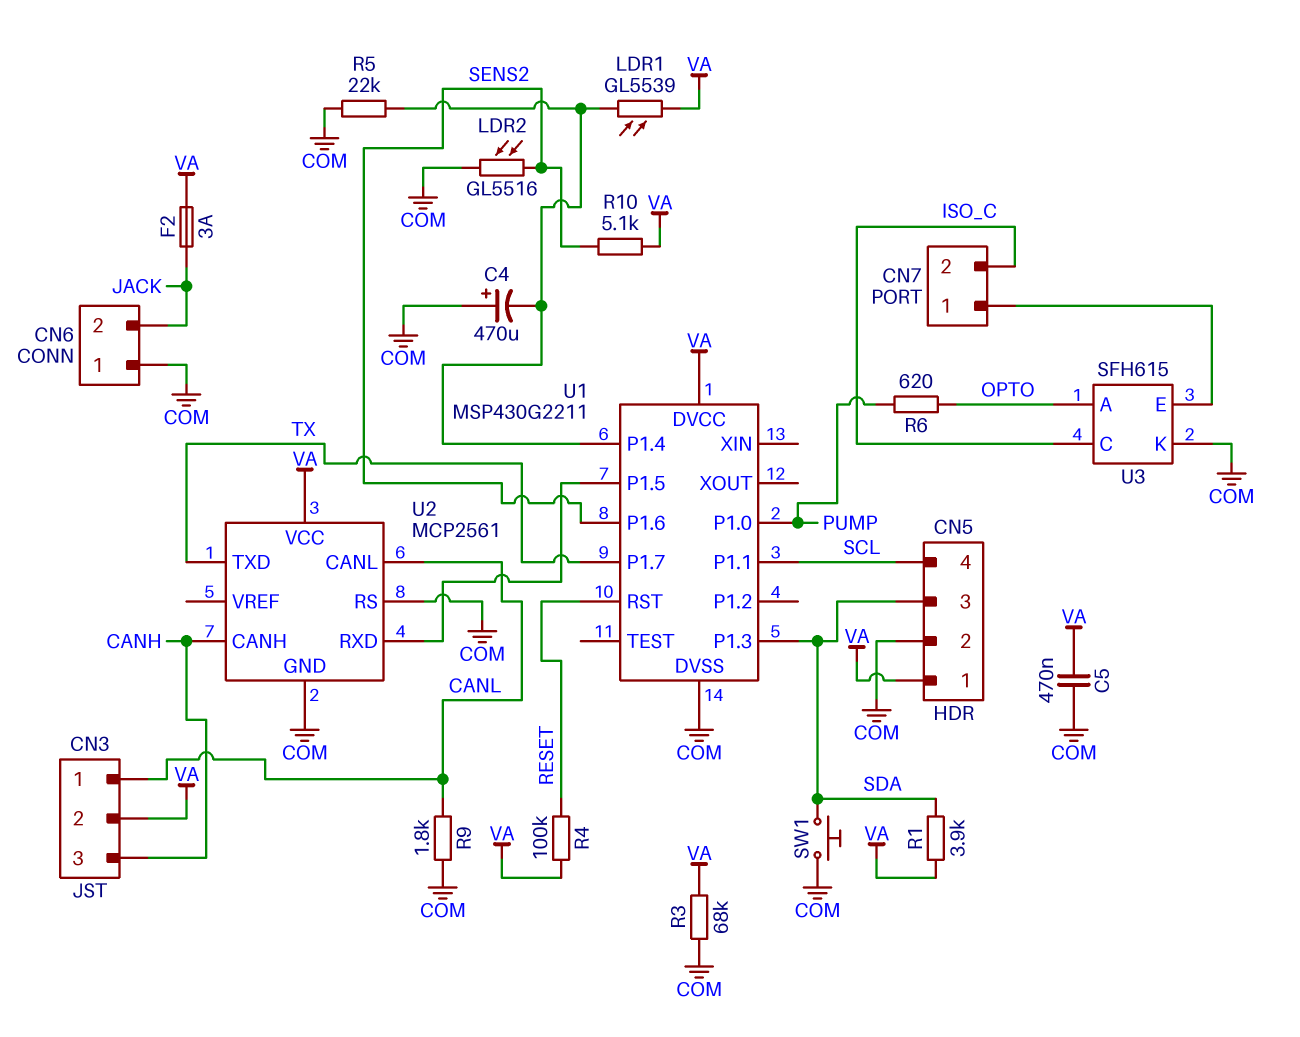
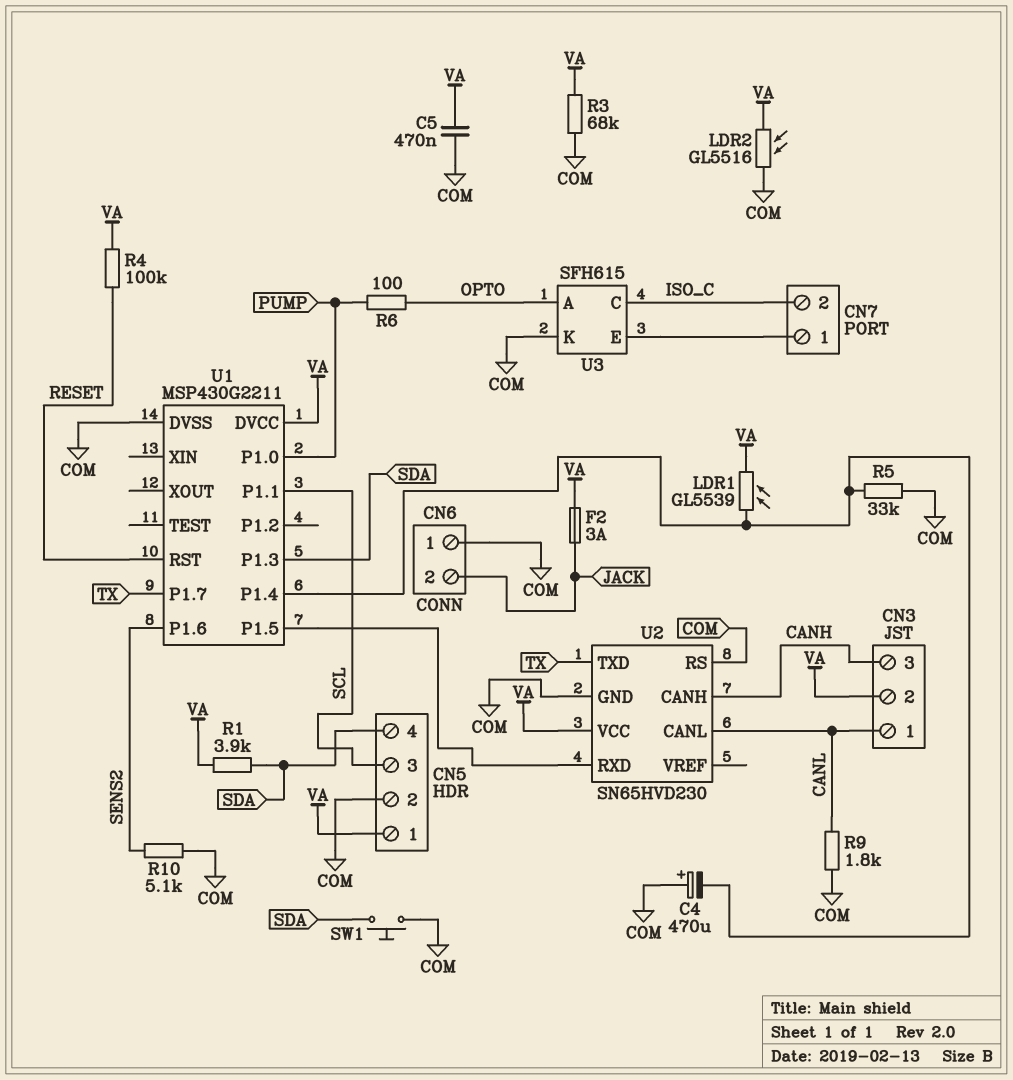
CN5 pin 3: SDA -> SCL
CN5 pin 4: SCL -> SDA
LDR2: GL5516 (COM, SENS2) -> GL5516 (COM, VA)
R5: 22k (COM, U1/P1.4) -> 33k (COM, U1/P1.4)
R6: 620 (OPTO, PUMP) -> 100 (OPTO, PUMP)
R10: 5.1k (SENS2, VA) -> 5.1k (COM, SENS2)
U2: MCP2561 -> SN65HVD230

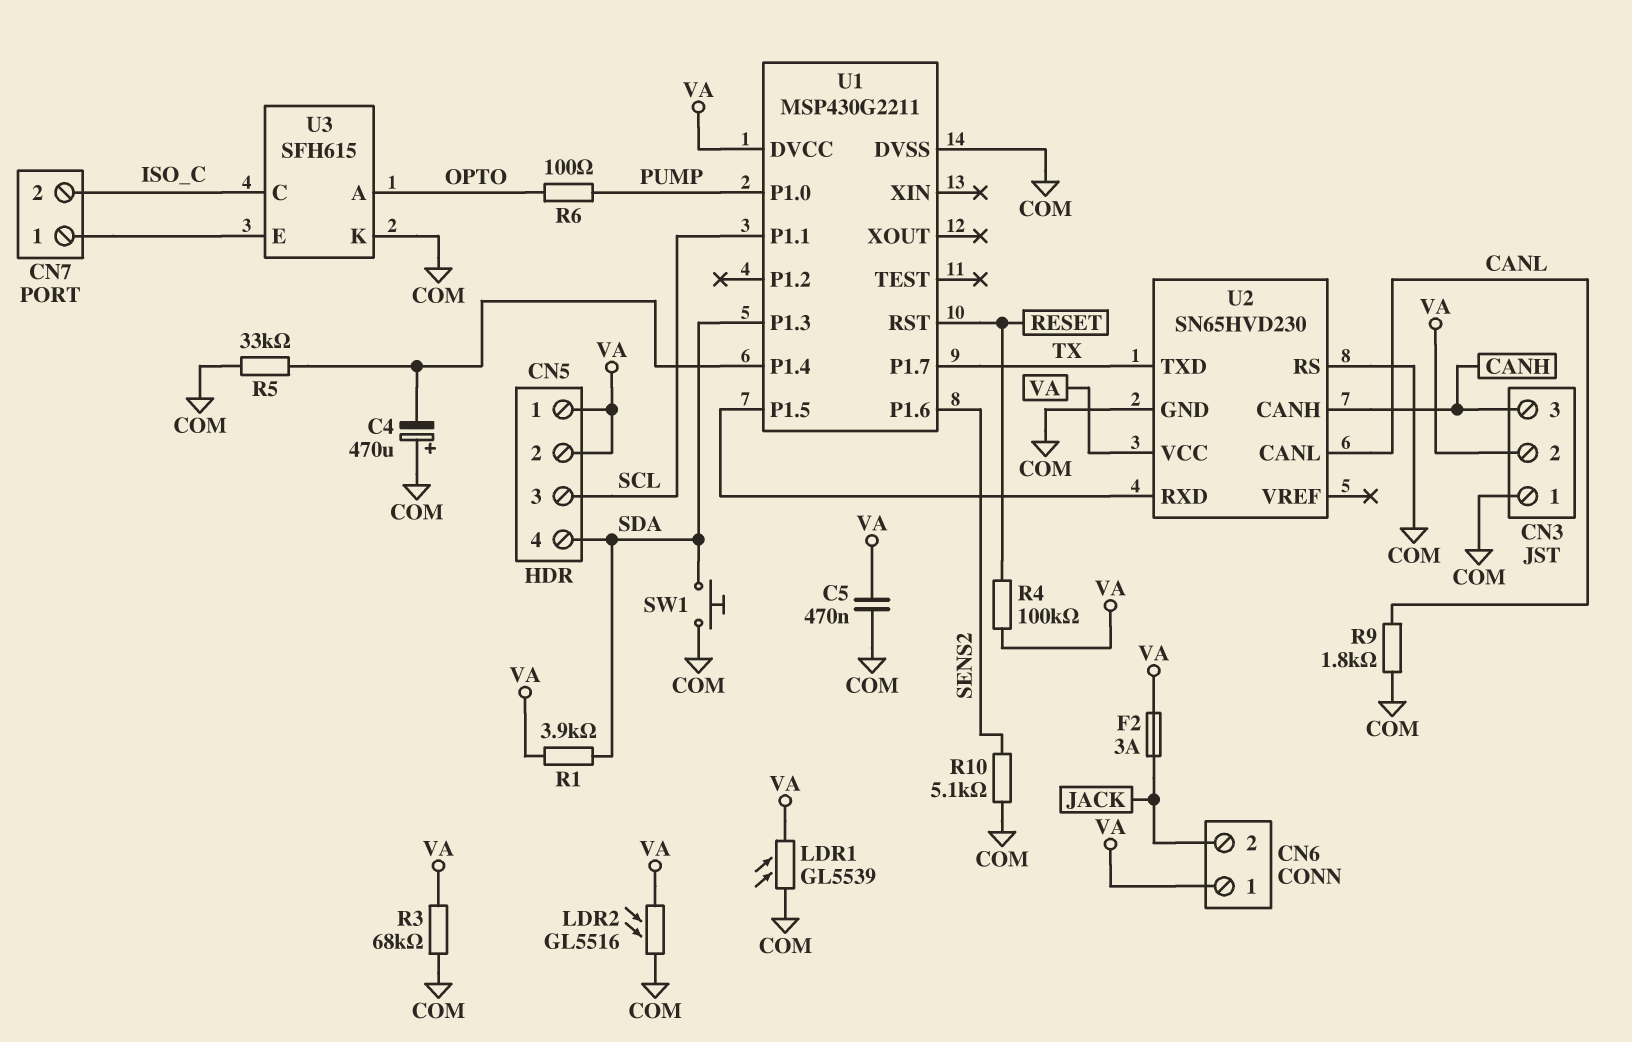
CN3 pin 1: CANL -> COM
CN5 pin 2: COM -> VA
CN6 pin 1: COM -> VA
LDR1: GL5539 (U1/P1.4, VA) -> GL5539 (COM, VA)

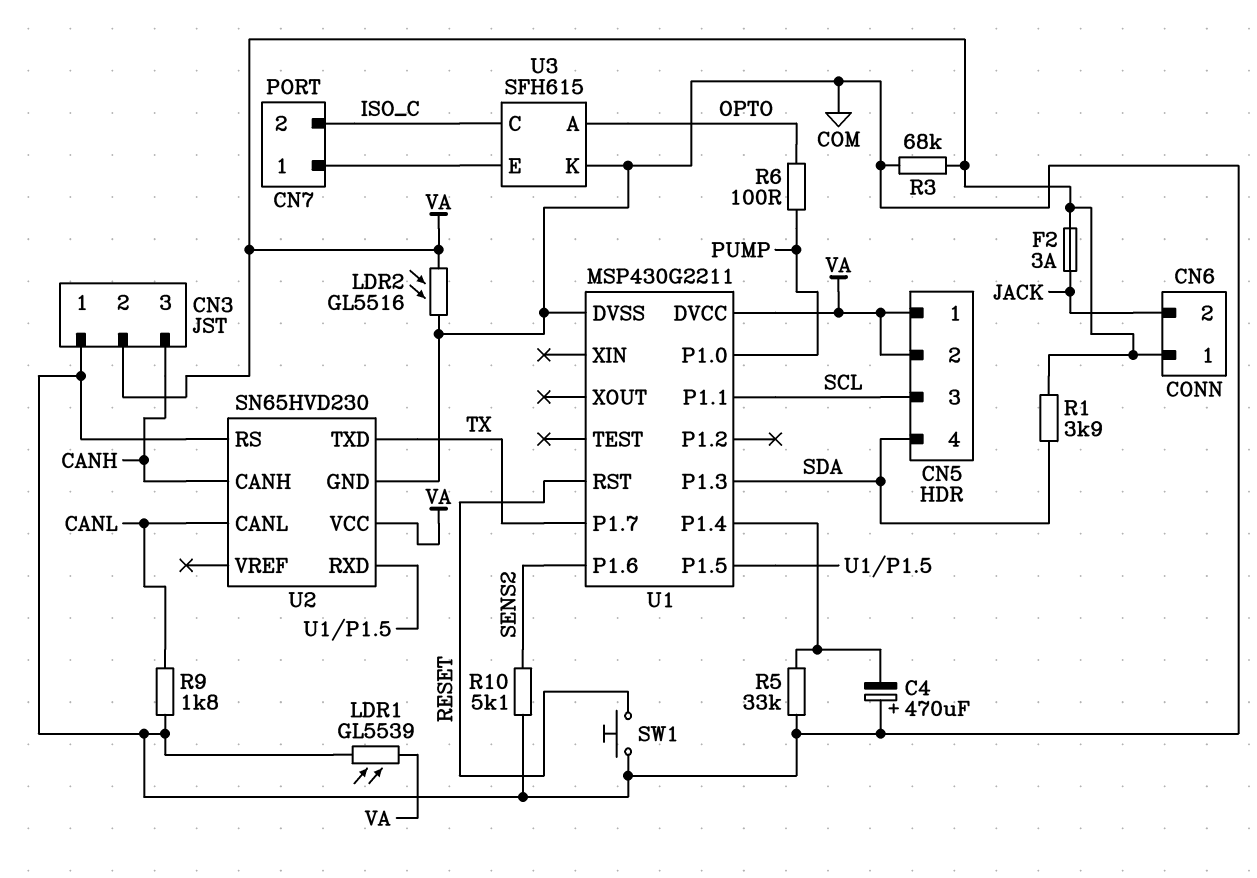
C5: 470nF (COM, VA) -> none
R4: 100k (RESET, VA) -> none
SW1: button (COM, SDA) -> button (COM, RESET)

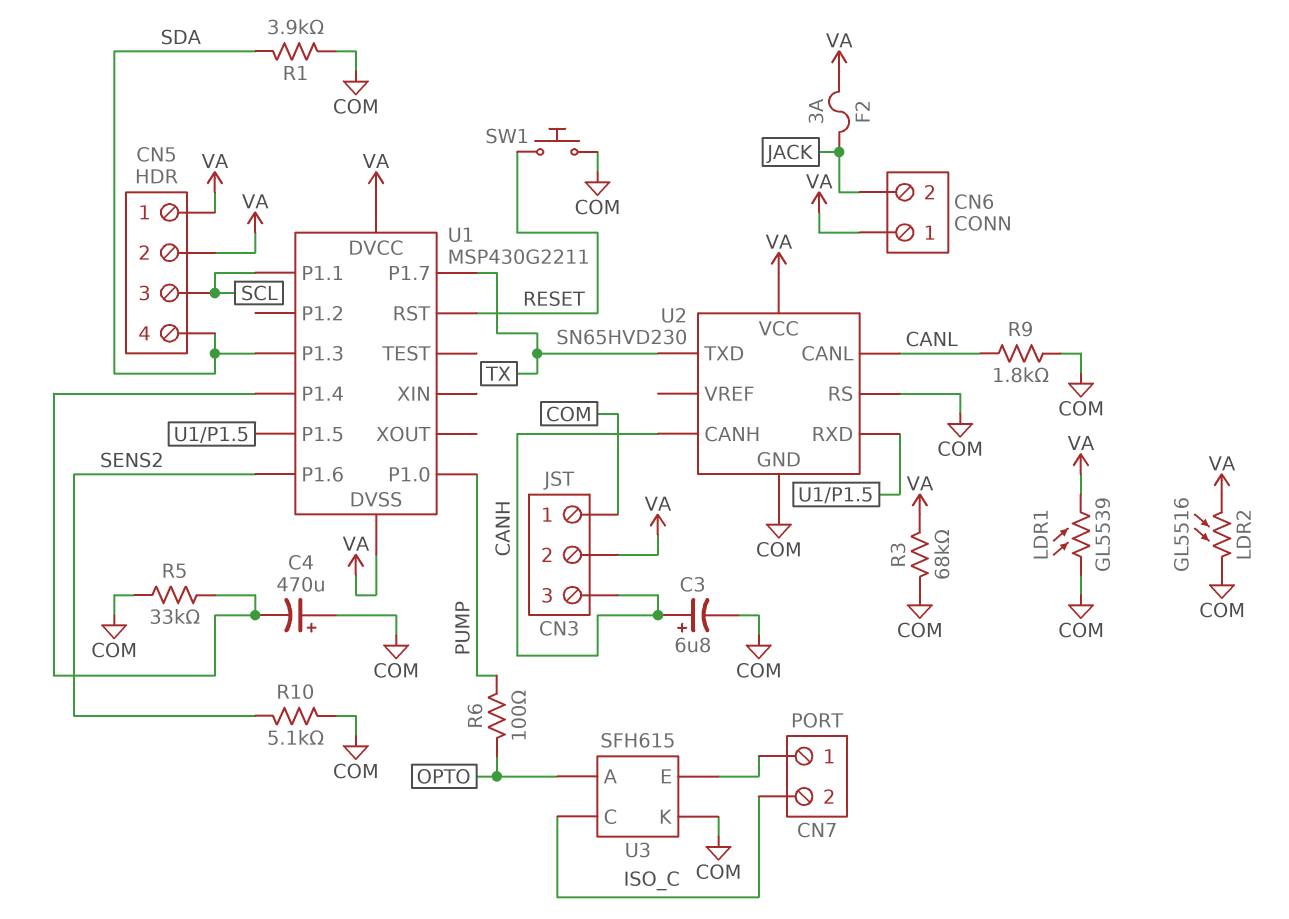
C3: none -> 6.8uF (plus CANH, minus COM)
R1: 3.9k (SDA, VA) -> 3.9k (COM, SDA)
U1 pin DVSS: COM -> VA

